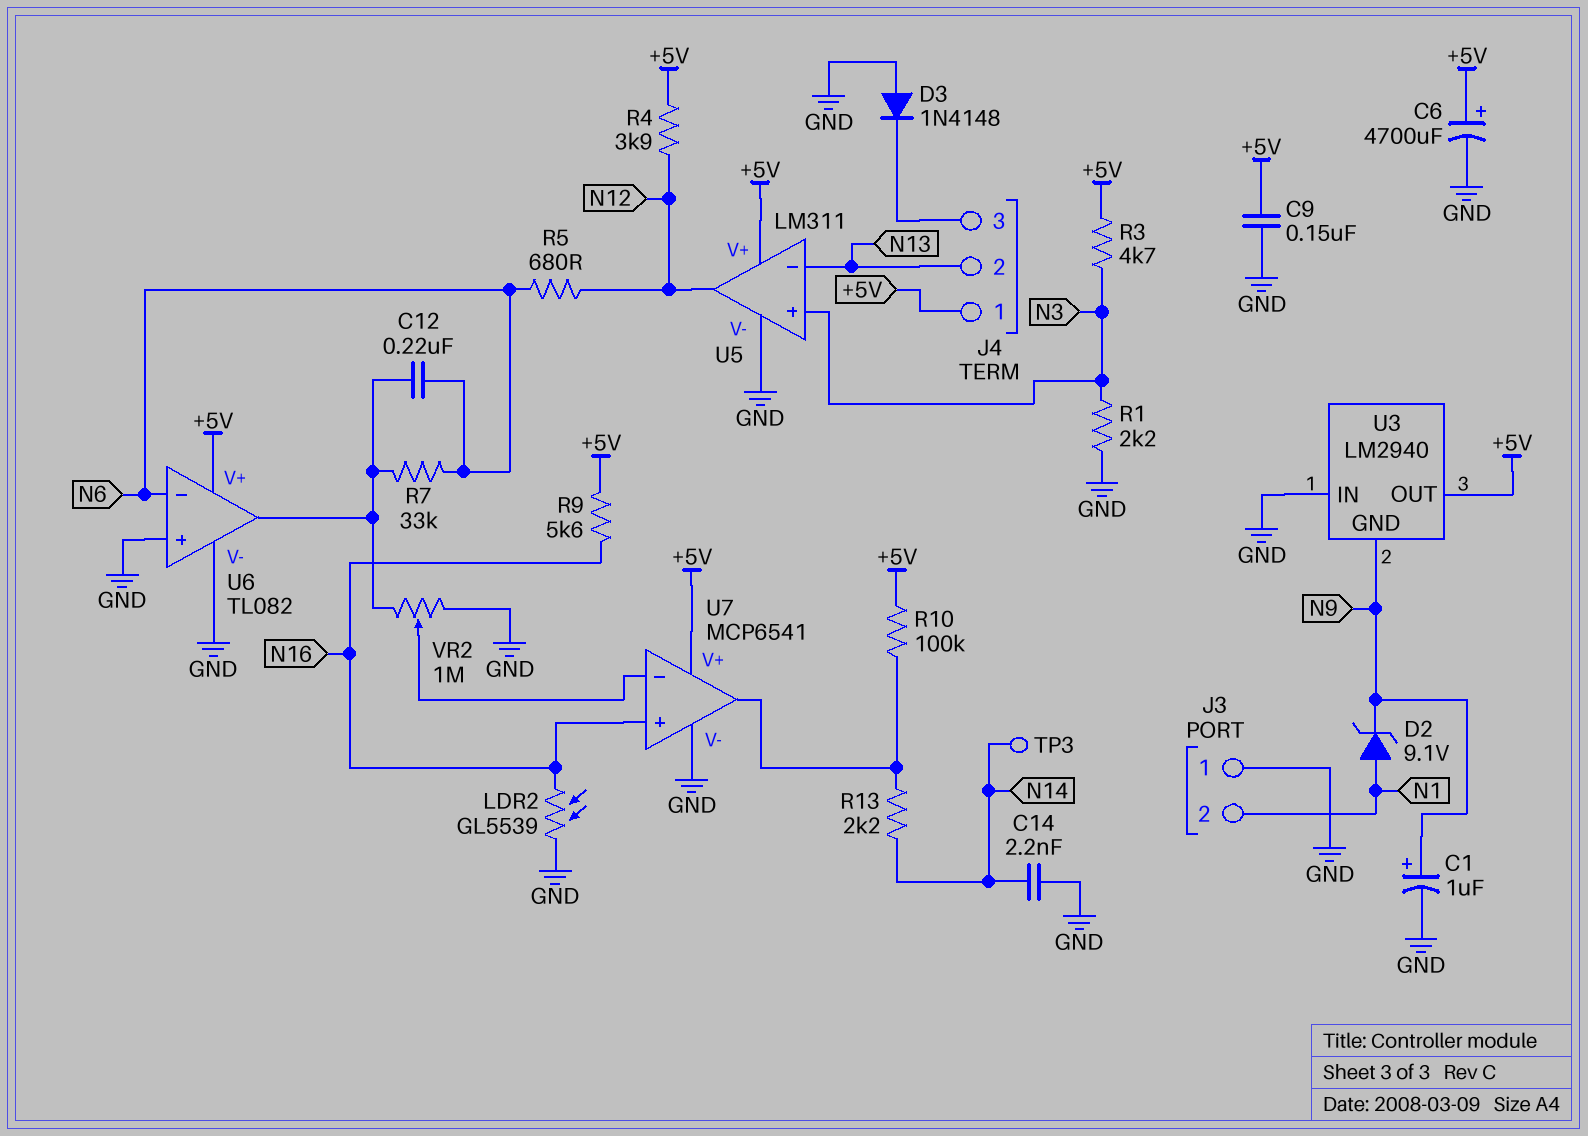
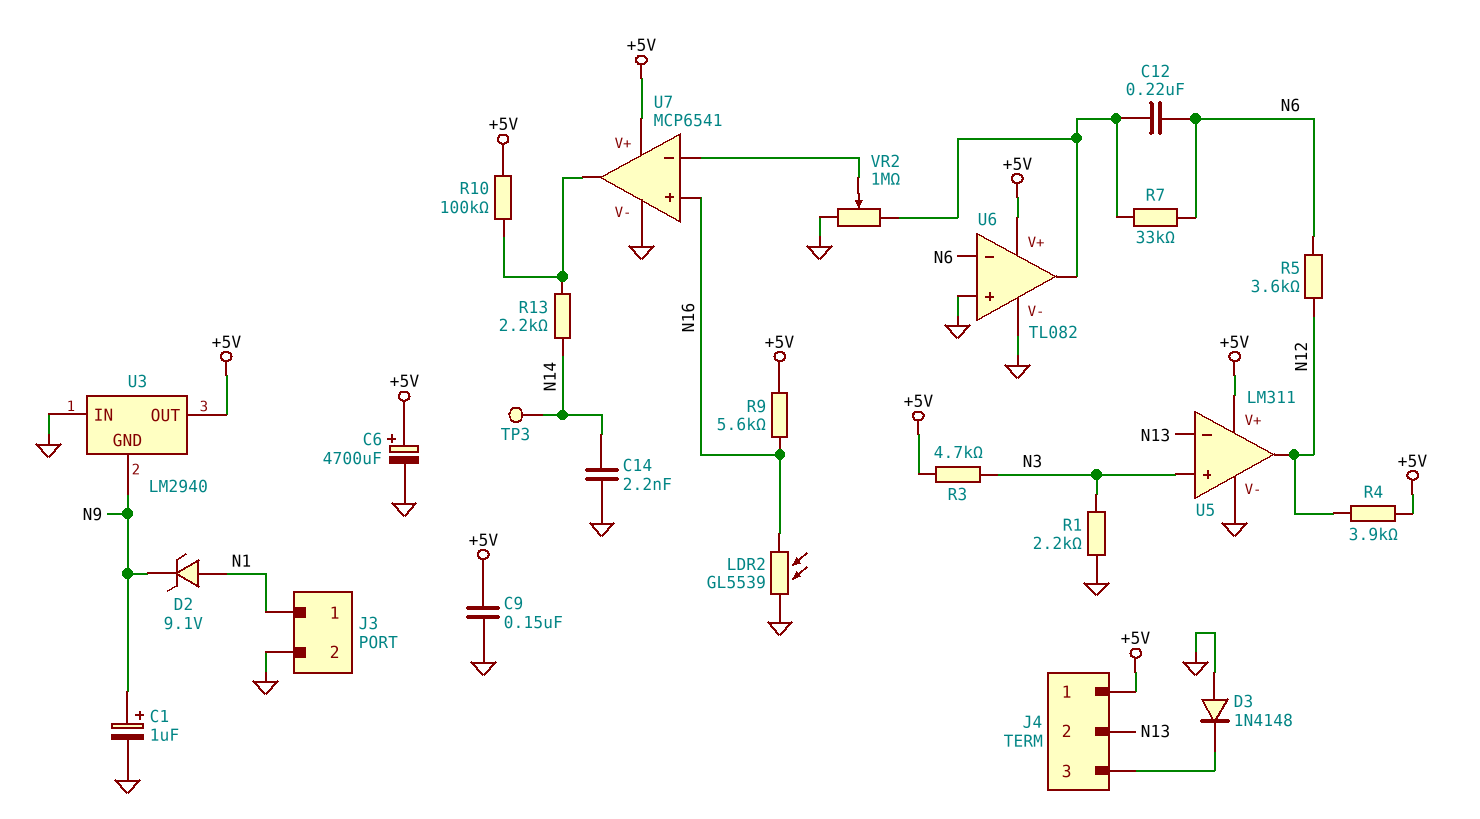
J3 pin 1: GND -> N1
J3 pin 2: N1 -> GND
R5: 680 (N6, N12) -> 3.6k (N6, N12)

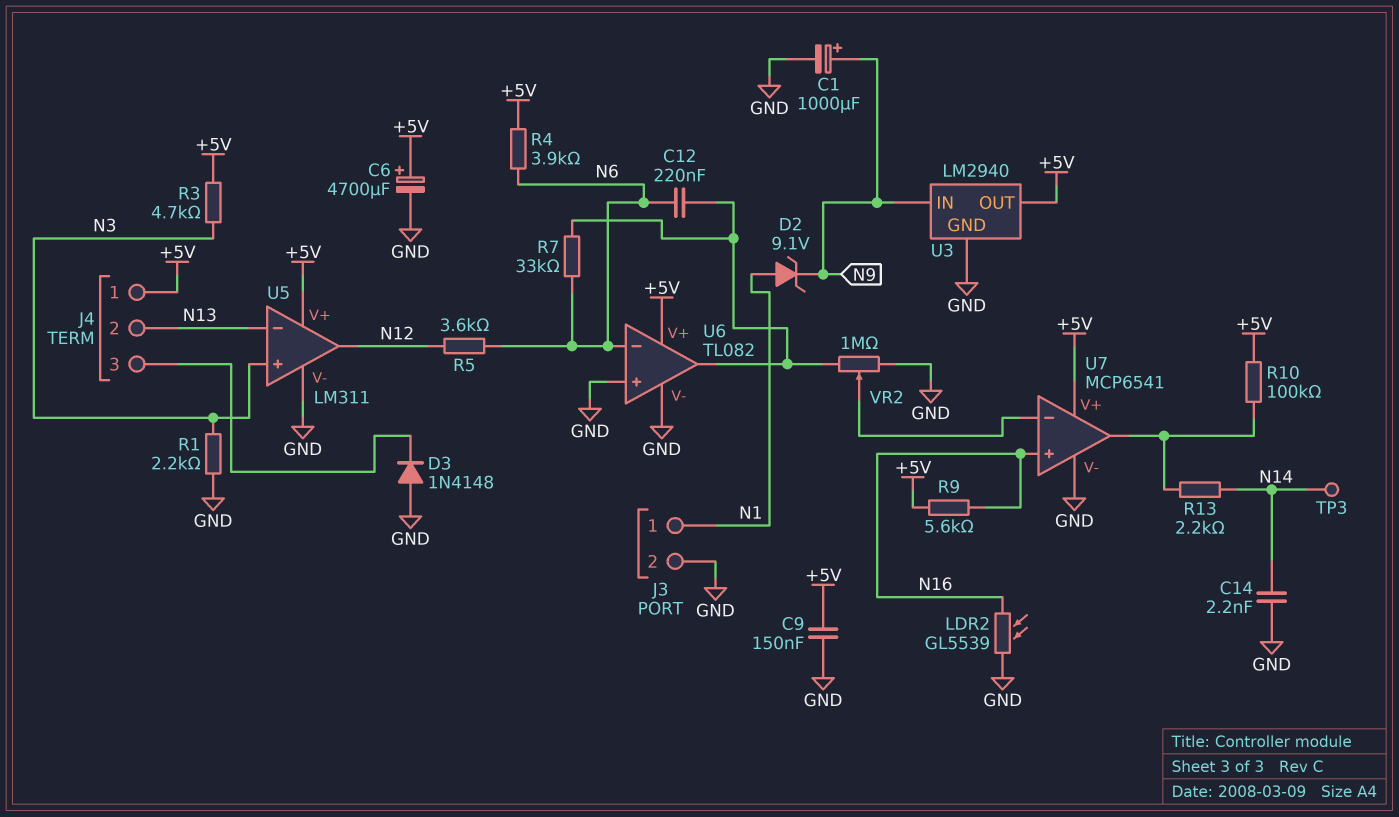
C1: 1uF (plus N9, minus GND) -> 1000uF (plus N9, minus GND)
R4: 3.9k (+5V, N12) -> 3.9k (+5V, N6)
U3 pin GND: N9 -> GND
U3 pin IN: GND -> N9

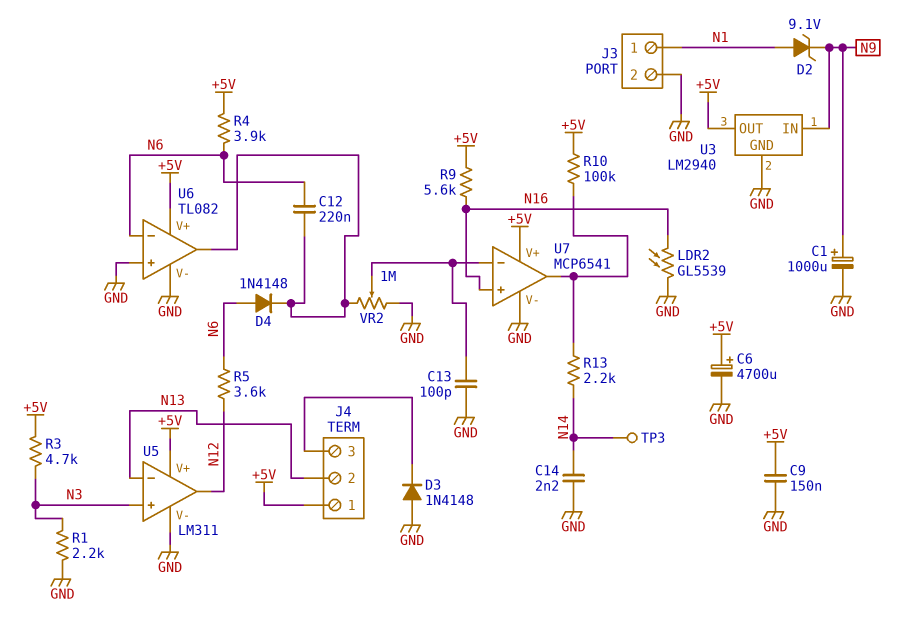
C13: none -> 100pF (GND, U7/in-)
D4: none -> diode 1N4148 (A N6, K U6/out)
R7: 33k (N6, U6/out) -> none

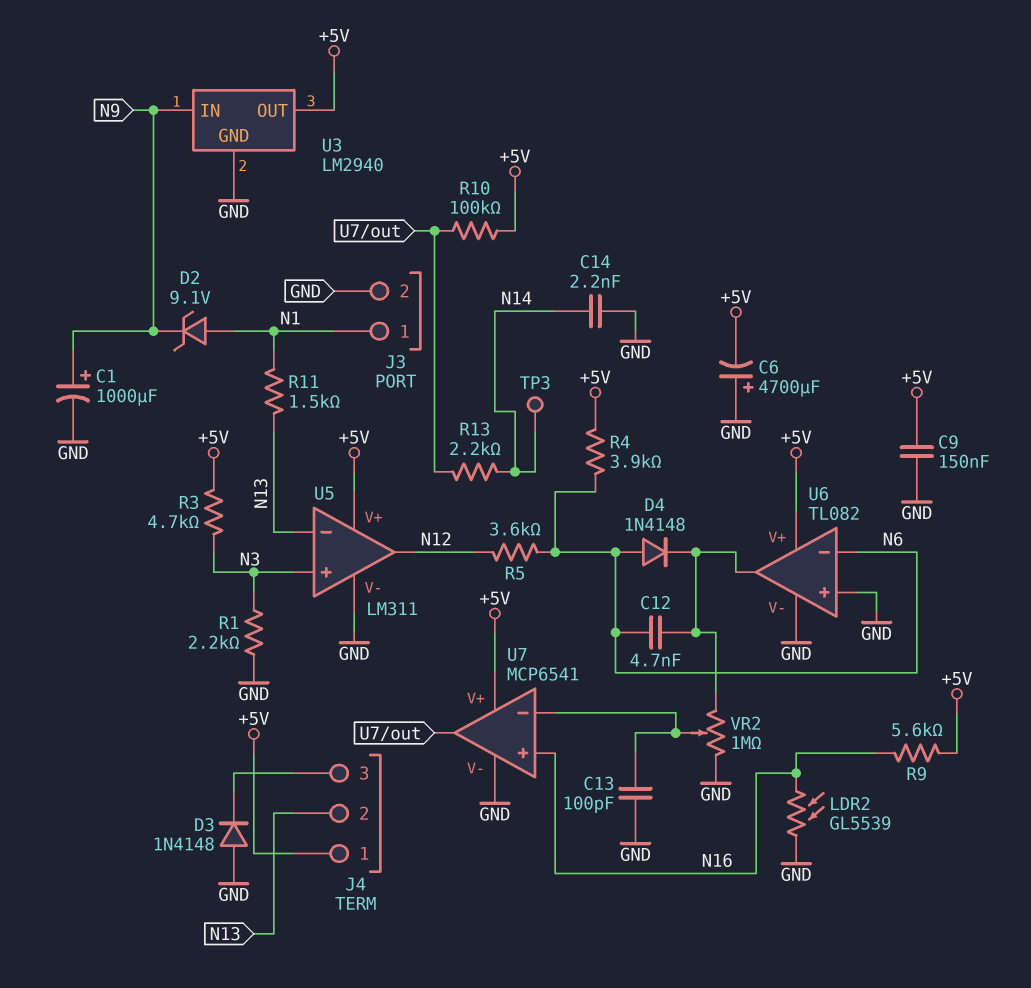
C6: 4700uF (plus +5V, minus GND) -> 4700uF (plus GND, minus +5V)
C12: 220nF (N6, U6/out) -> 4.7nF (N6, U6/out)
R11: none -> 1.5k (N1, N13)

